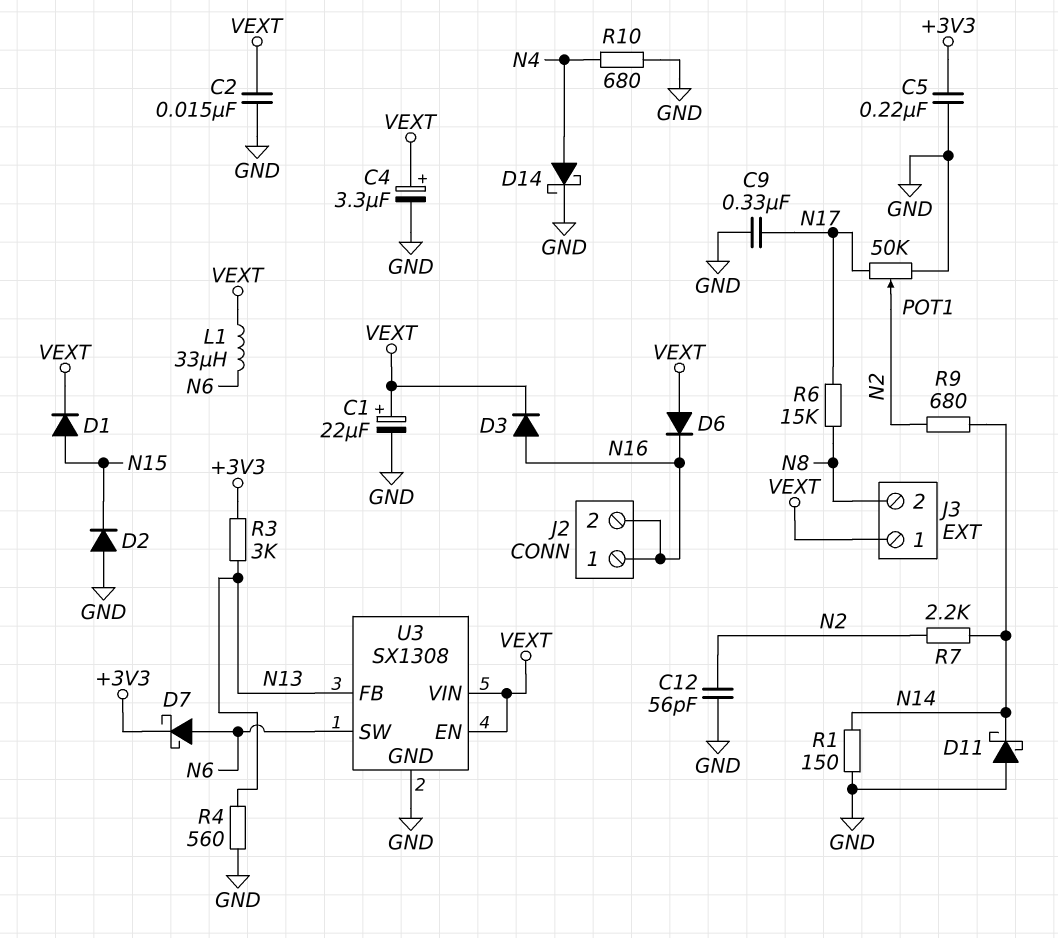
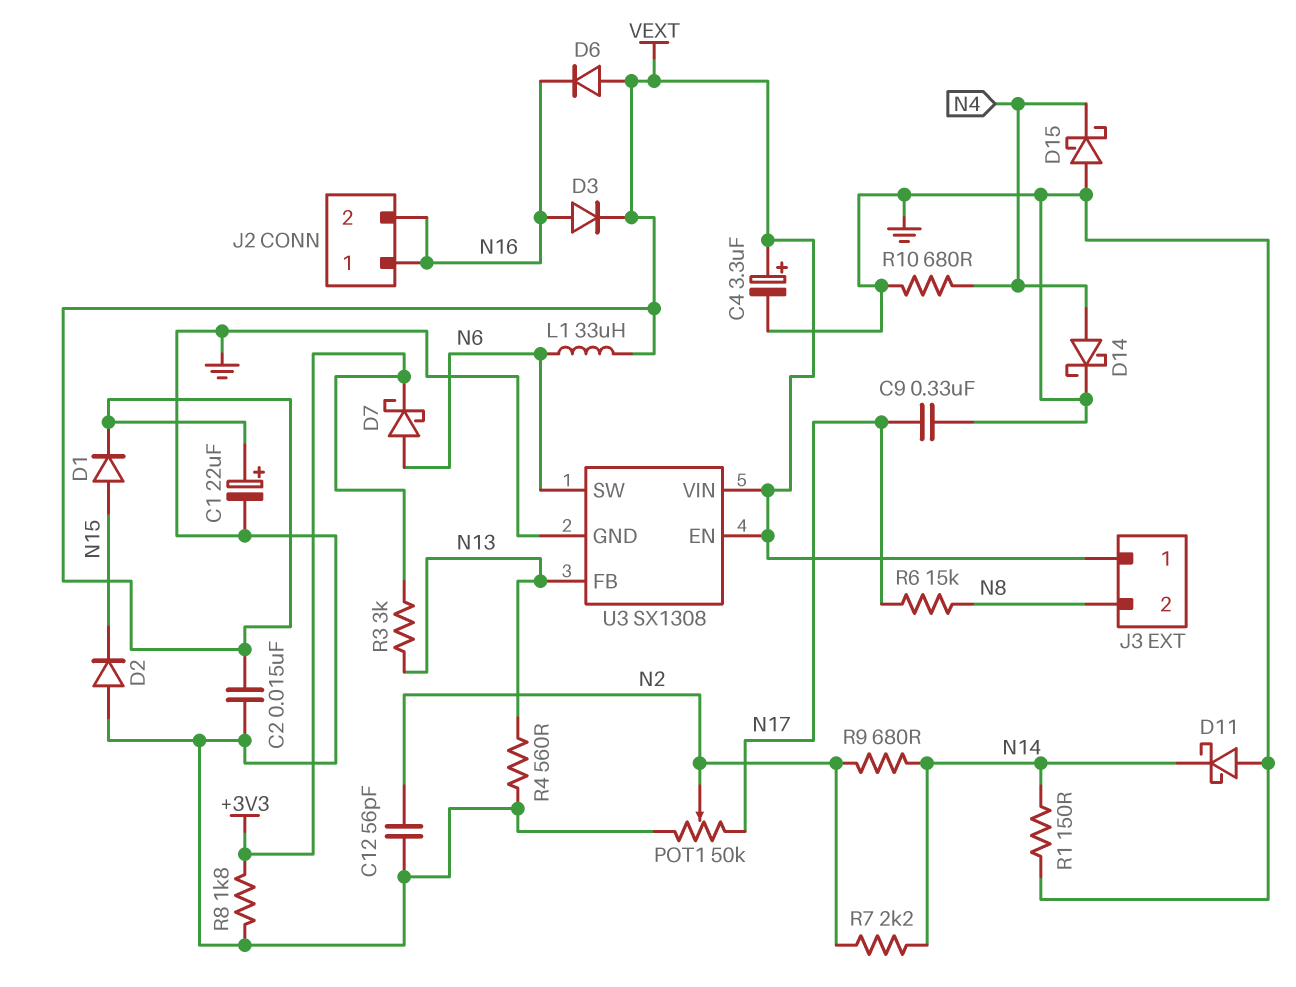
C5: 220nF (+3V3, GND) -> none
D15: none -> schottky (A GND, K N4)
R8: none -> 1.8k (+3V3, GND)

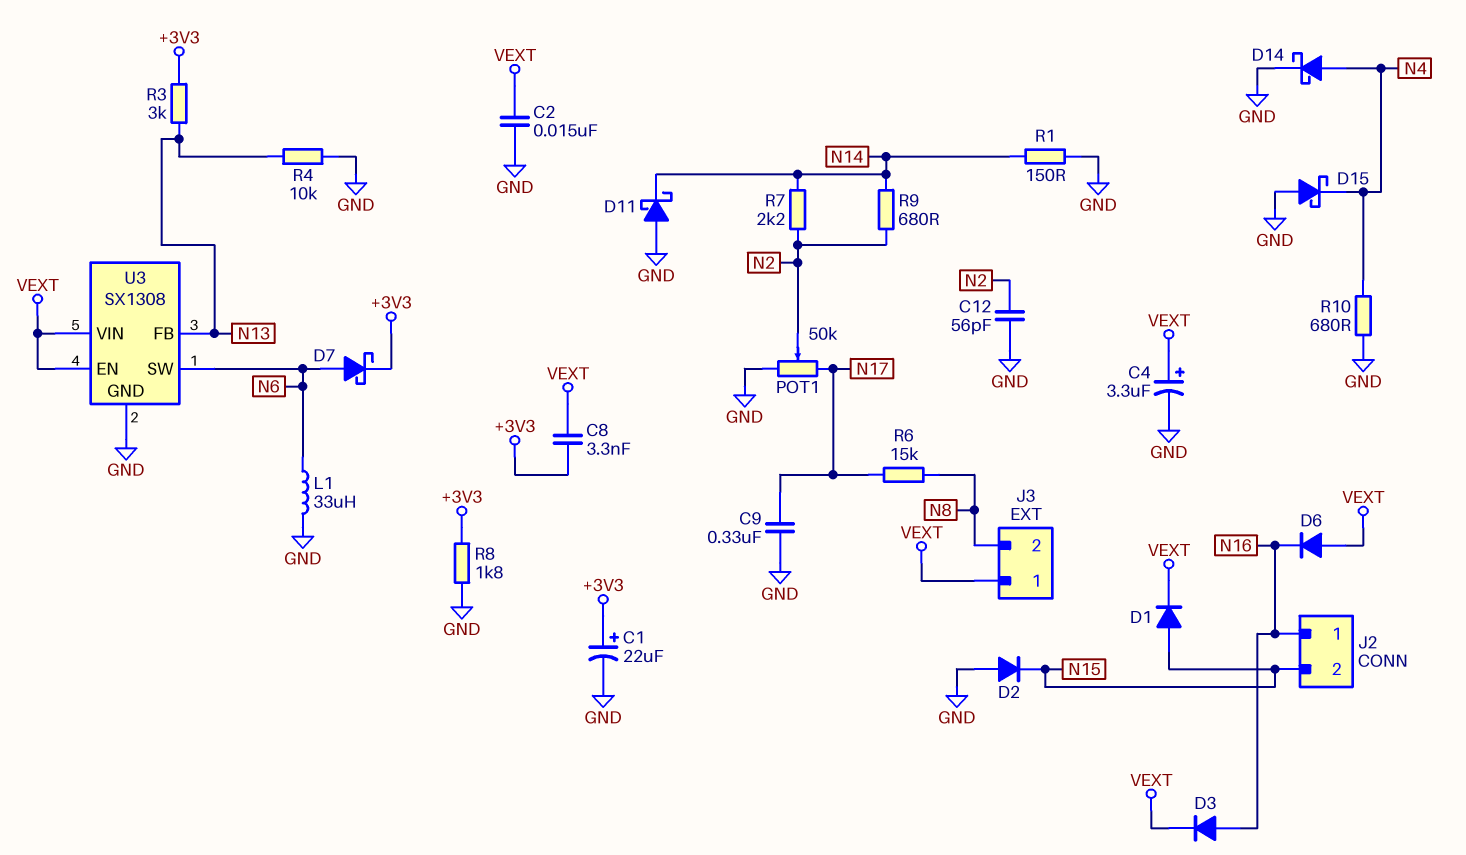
C1: 22uF (plus VEXT, minus GND) -> 22uF (plus +3V3, minus GND)
C8: none -> 3.3nF (+3V3, VEXT)
J2 pin 2: N16 -> N15
L1: 33uH (N6, VEXT) -> 33uH (GND, N6)
R4: 560 (GND, N13) -> 10k (GND, N13)

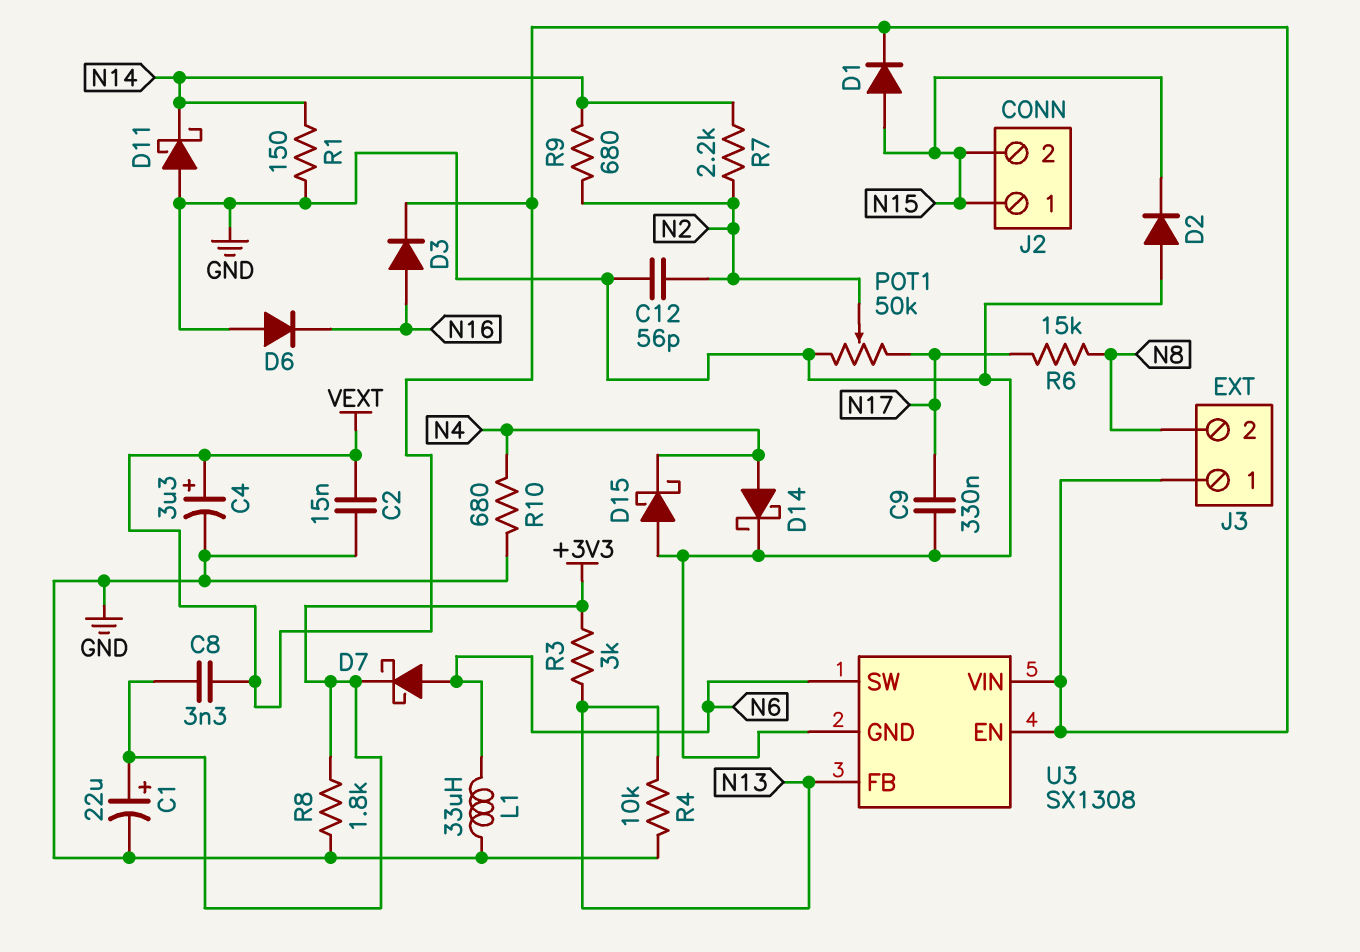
D6: diode (A VEXT, K N16) -> diode (A GND, K N16)
J2 pin 1: N16 -> N15

